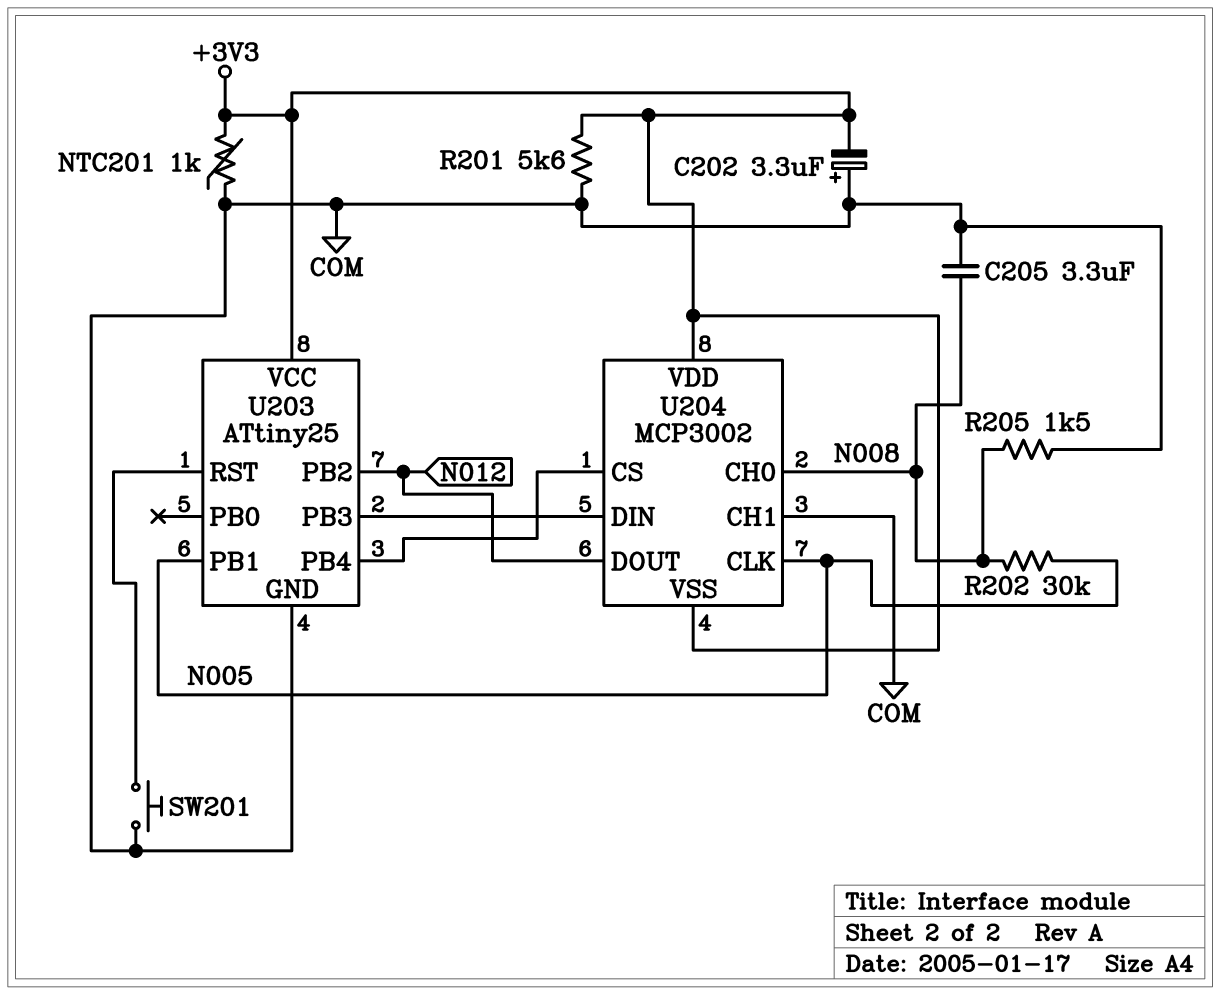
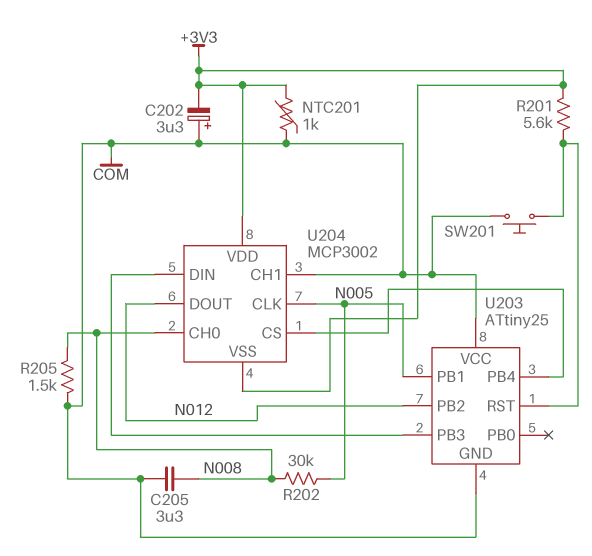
R201: 5.6k (+3V3, COM) -> 5.6k (+3V3, U203/RST)
U203 pin VCC: +3V3 -> COM

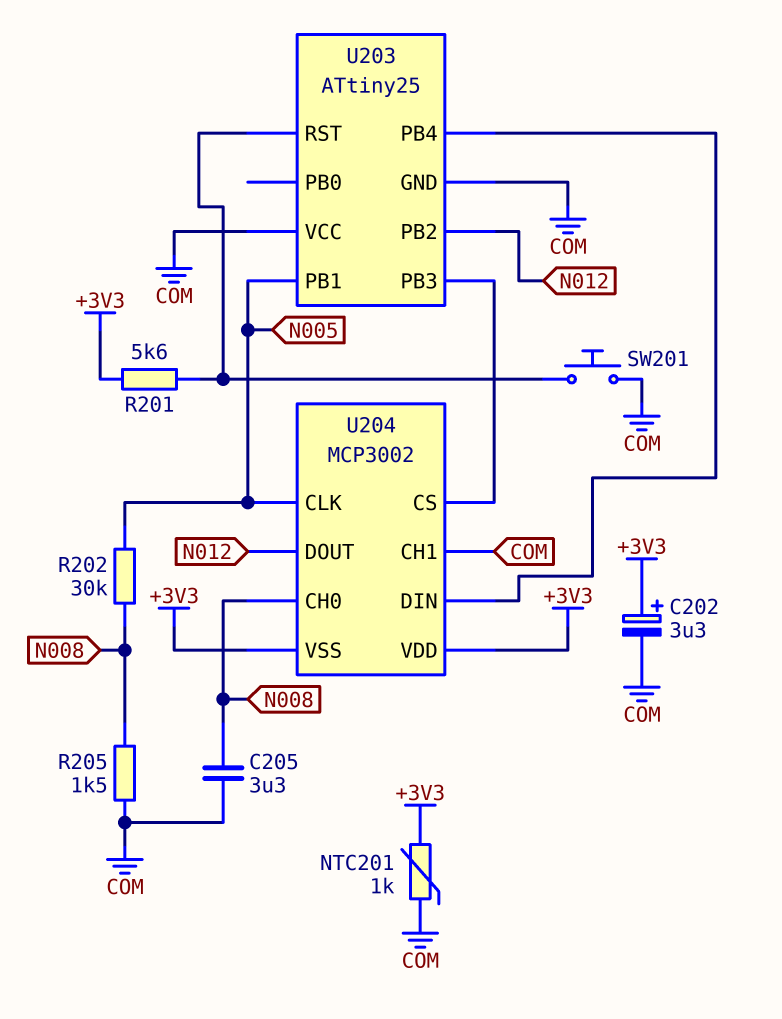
C202: 3.3uF (plus COM, minus +3V3) -> 3.3uF (plus +3V3, minus COM)
U204 pin CS: U203/PB4 -> U203/PB3
U204 pin DIN: U203/PB3 -> U203/PB4

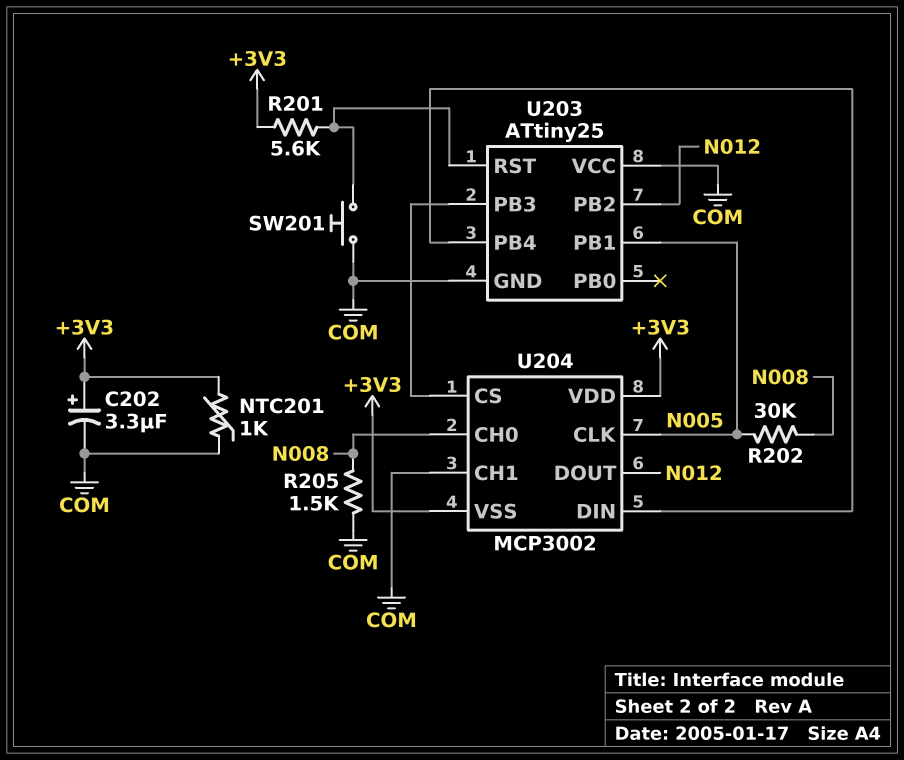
C205: 3.3uF (COM, N008) -> none

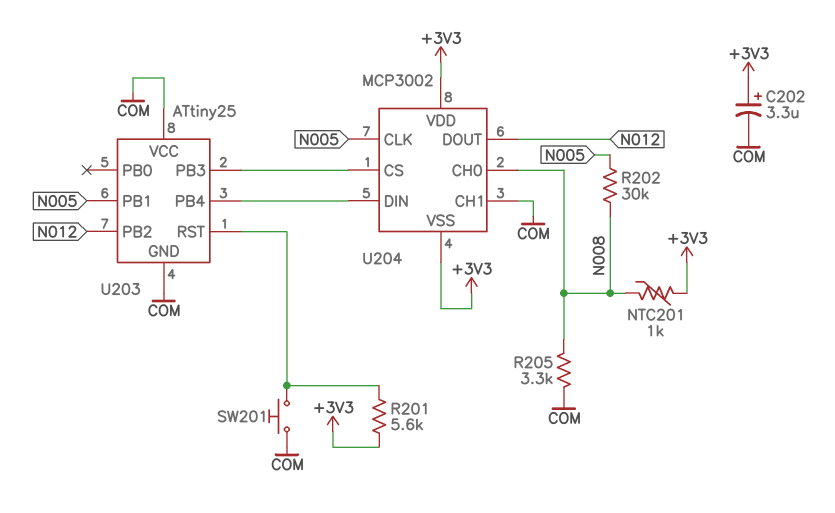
NTC201: 1k (+3V3, COM) -> 1k (+3V3, N008)
R205: 1.5k (COM, N008) -> 3.3k (COM, N008)

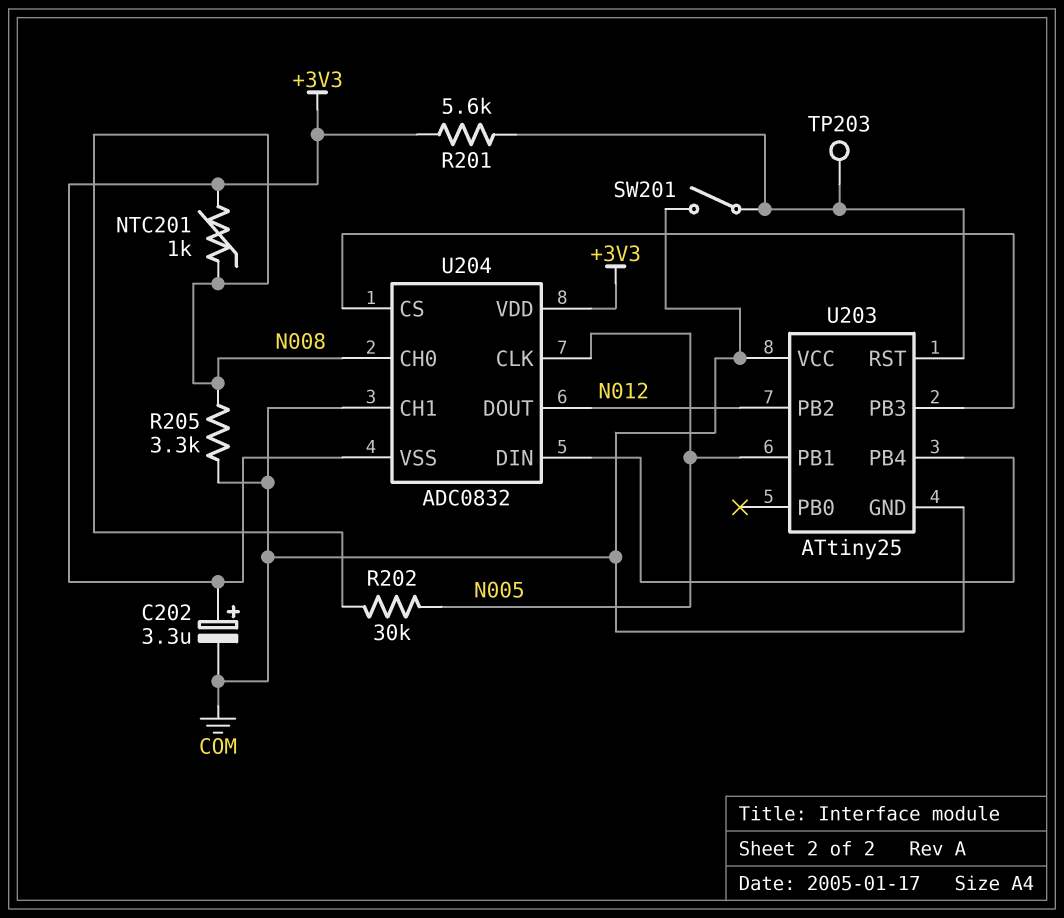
SW201: button (COM, U203/RST) -> switch (COM, U203/RST)
TP203: none -> test point (U203/RST)
U204: MCP3002 -> ADC0832

